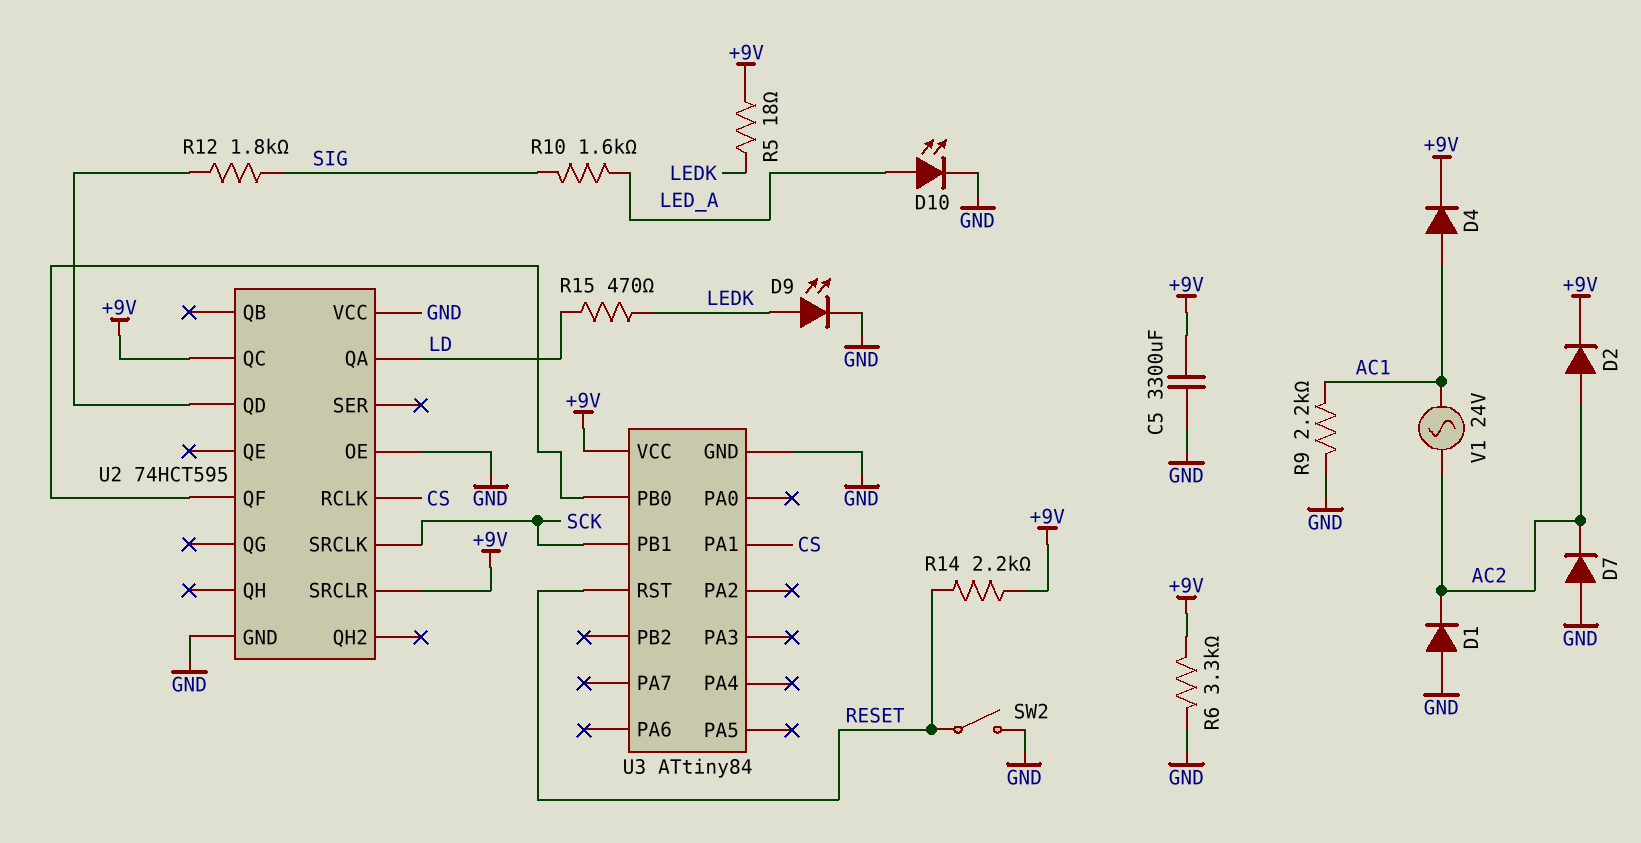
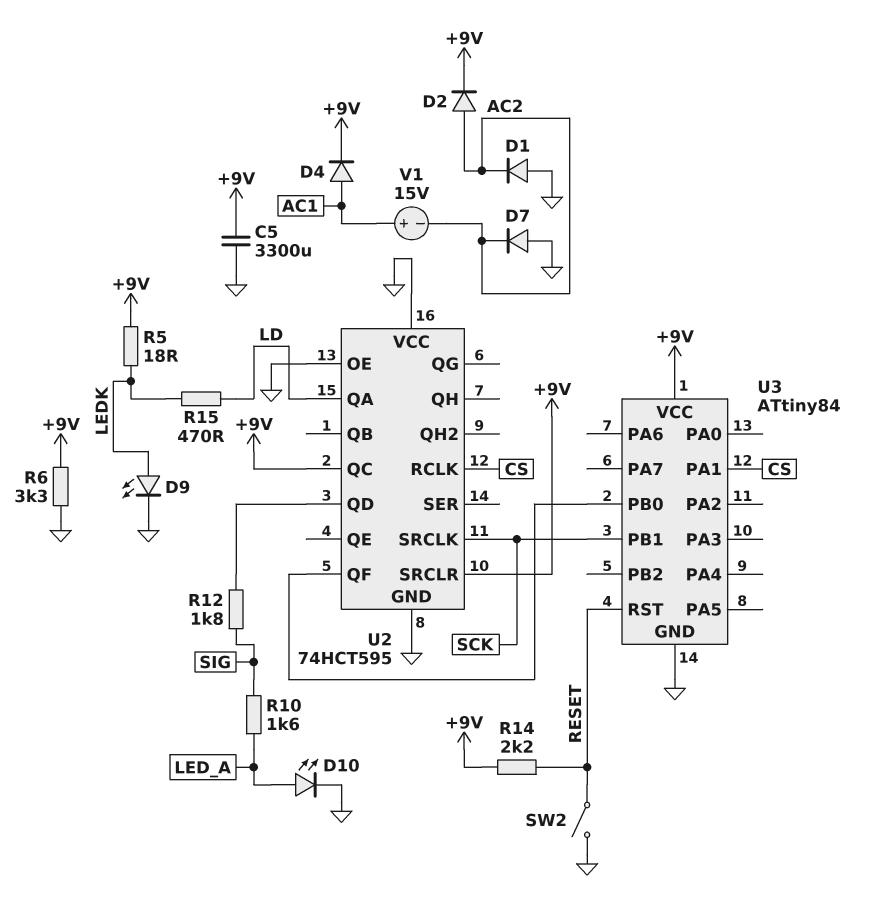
R9: 2.2k (AC1, GND) -> none
V1: AC 24V (AC1, AC2) -> 15V (plus AC1, minus AC2)

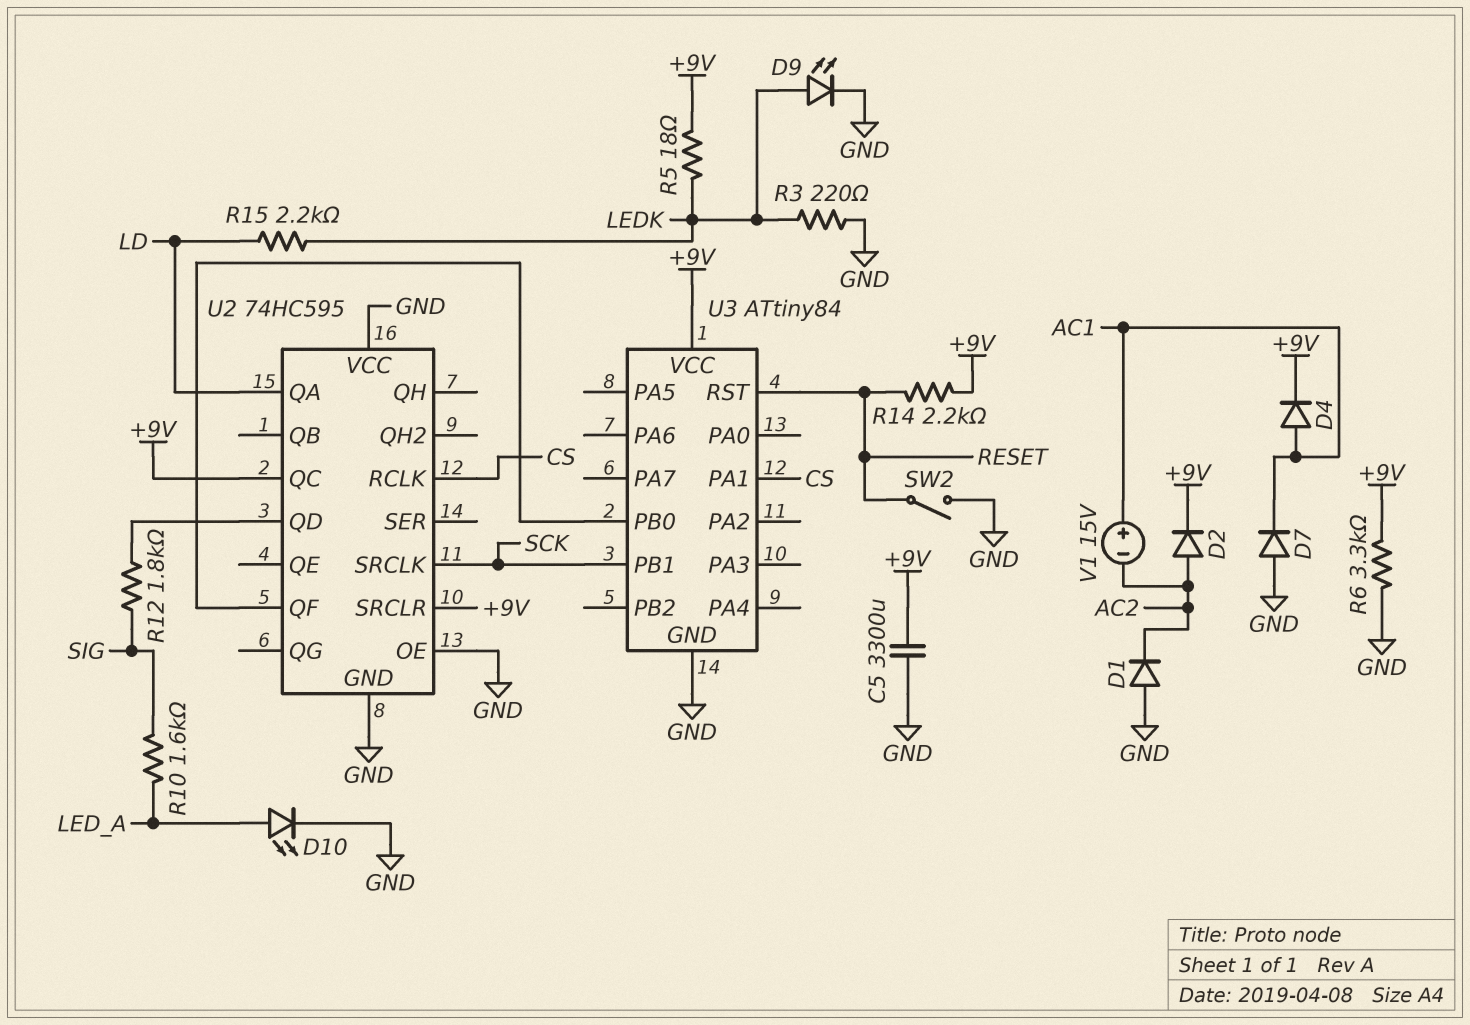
D7: diode (A GND, K AC2) -> diode (A GND, K AC1)
R3: none -> 220 (GND, LEDK)
R15: 470 (LD, LEDK) -> 2.2k (LD, LEDK)
U2: 74HCT595 -> 74HC595

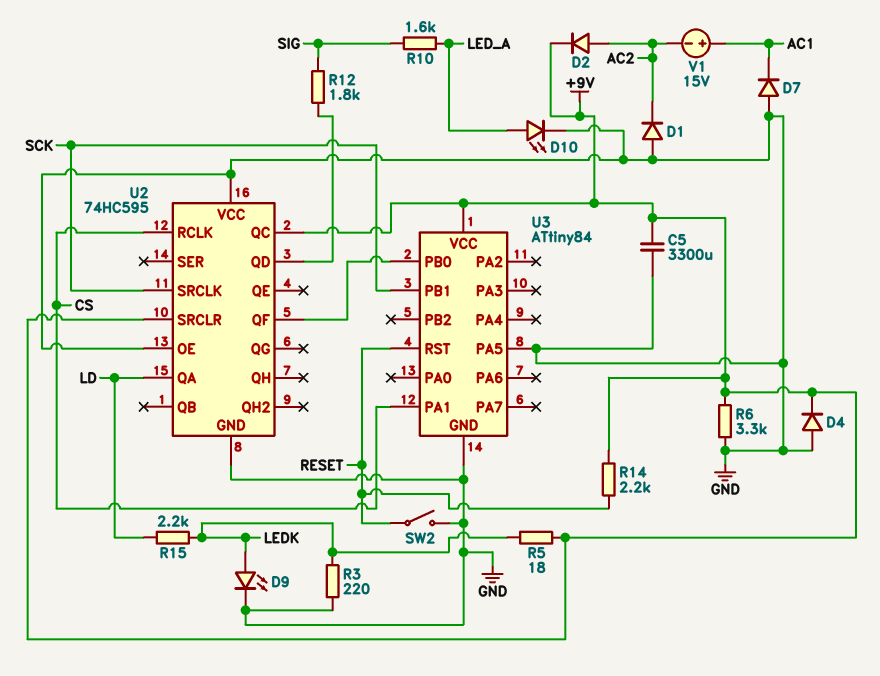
D4: diode (A AC1, K +9V) -> diode (A GND, K +9V)
U3 pin PA5: none -> GND

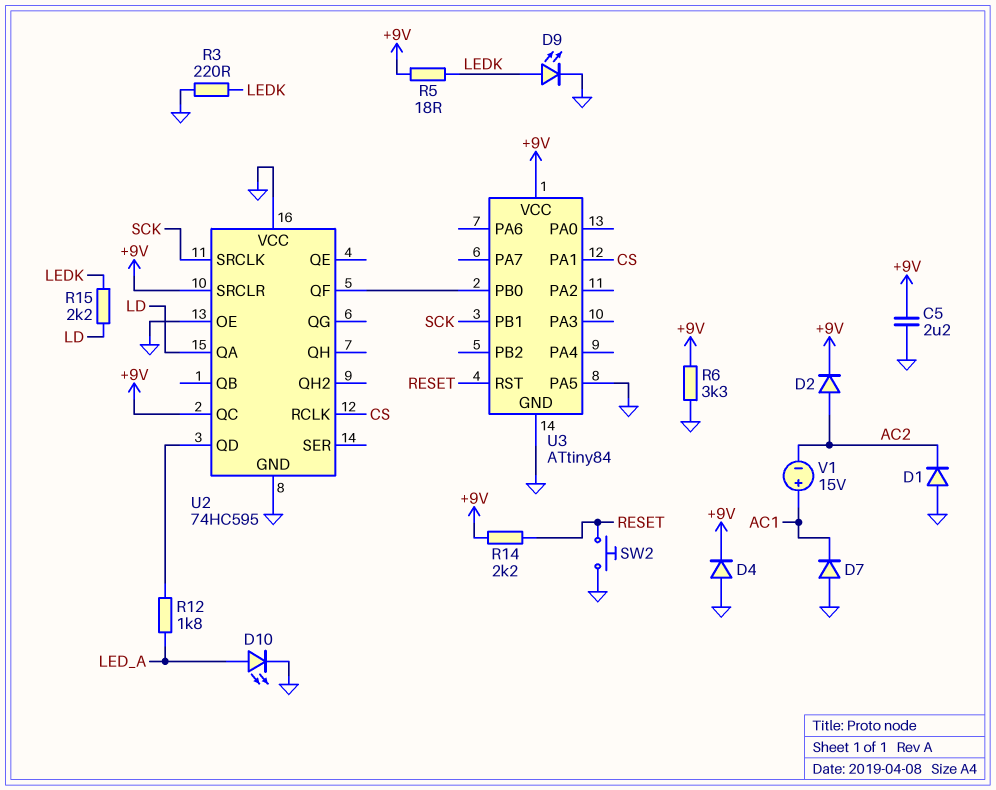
C5: 3300uF (+9V, GND) -> 2.2uF (+9V, GND)
R10: 1.6k (LED_A, SIG) -> none
R12: 1.8k (SIG, U2/QD) -> 1.8k (LED_A, U2/QD)
SW2: switch (GND, RESET) -> button (GND, RESET)

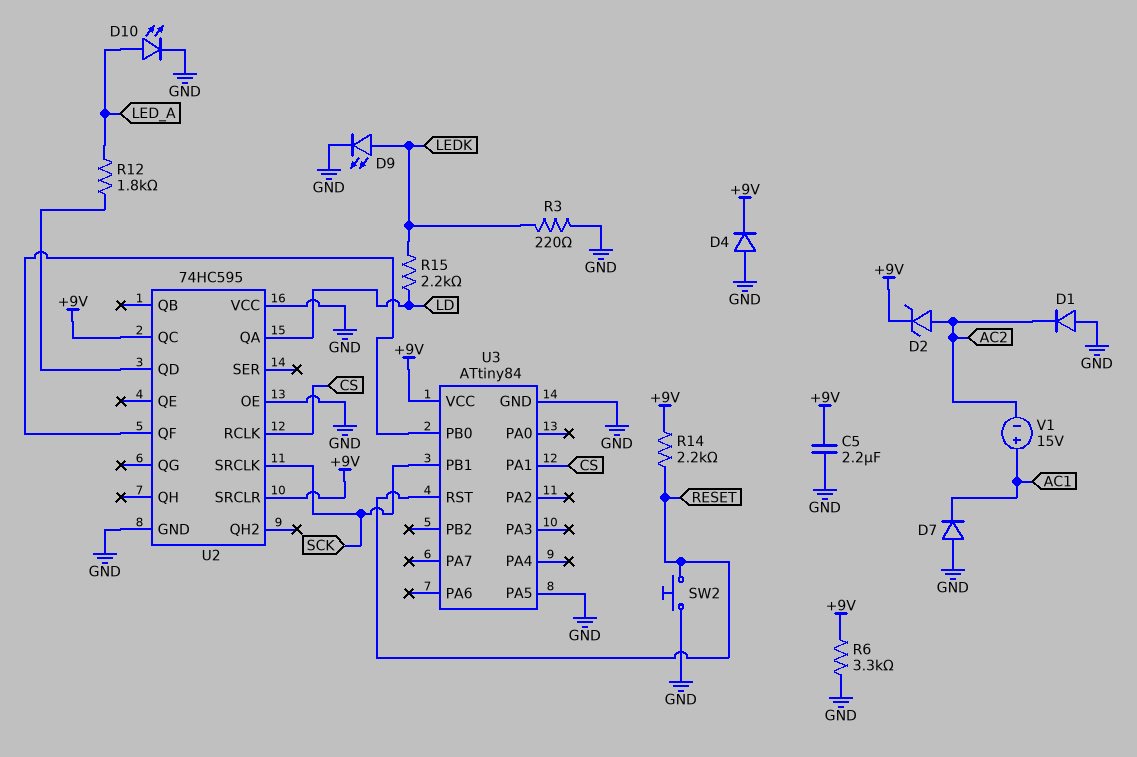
D2: diode (A AC2, K +9V) -> zener (A AC2, K +9V)
R5: 18 (+9V, LEDK) -> none

